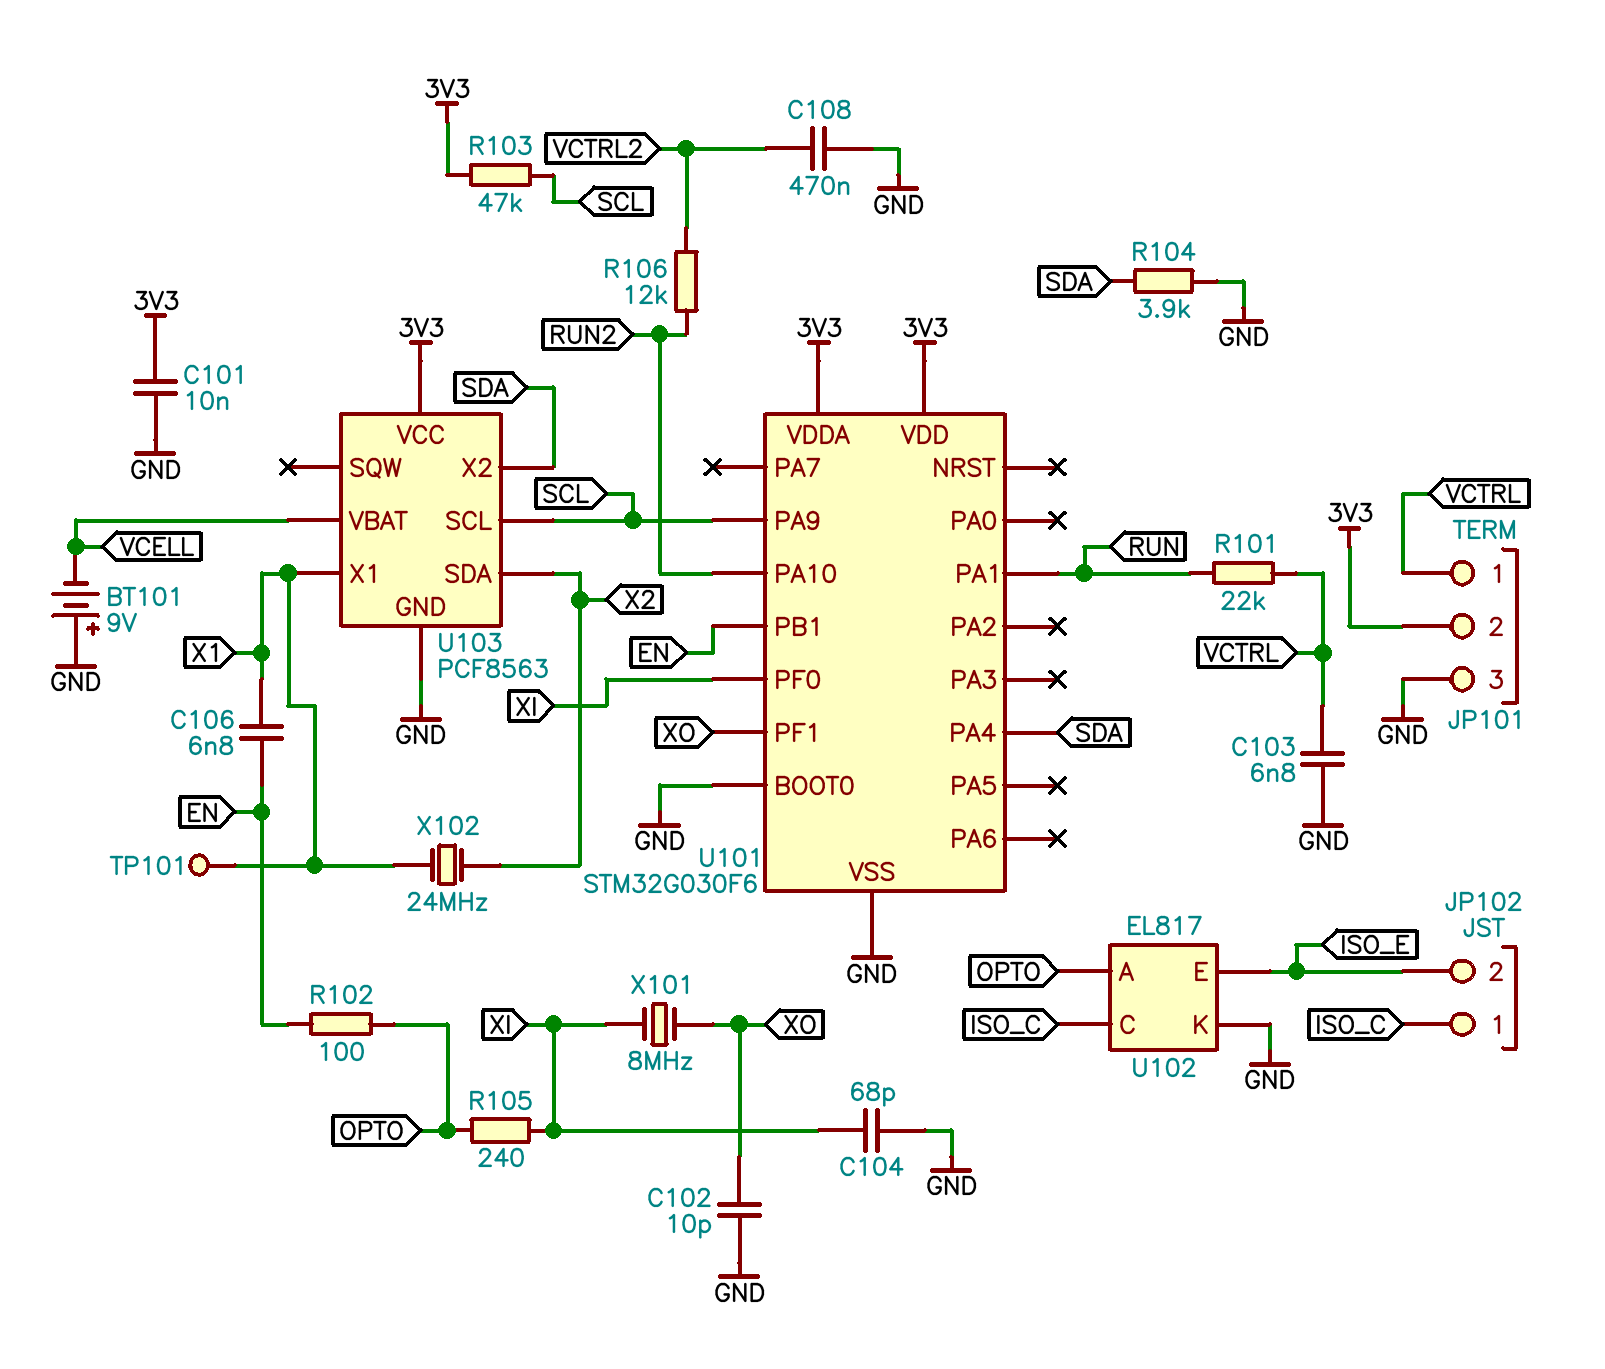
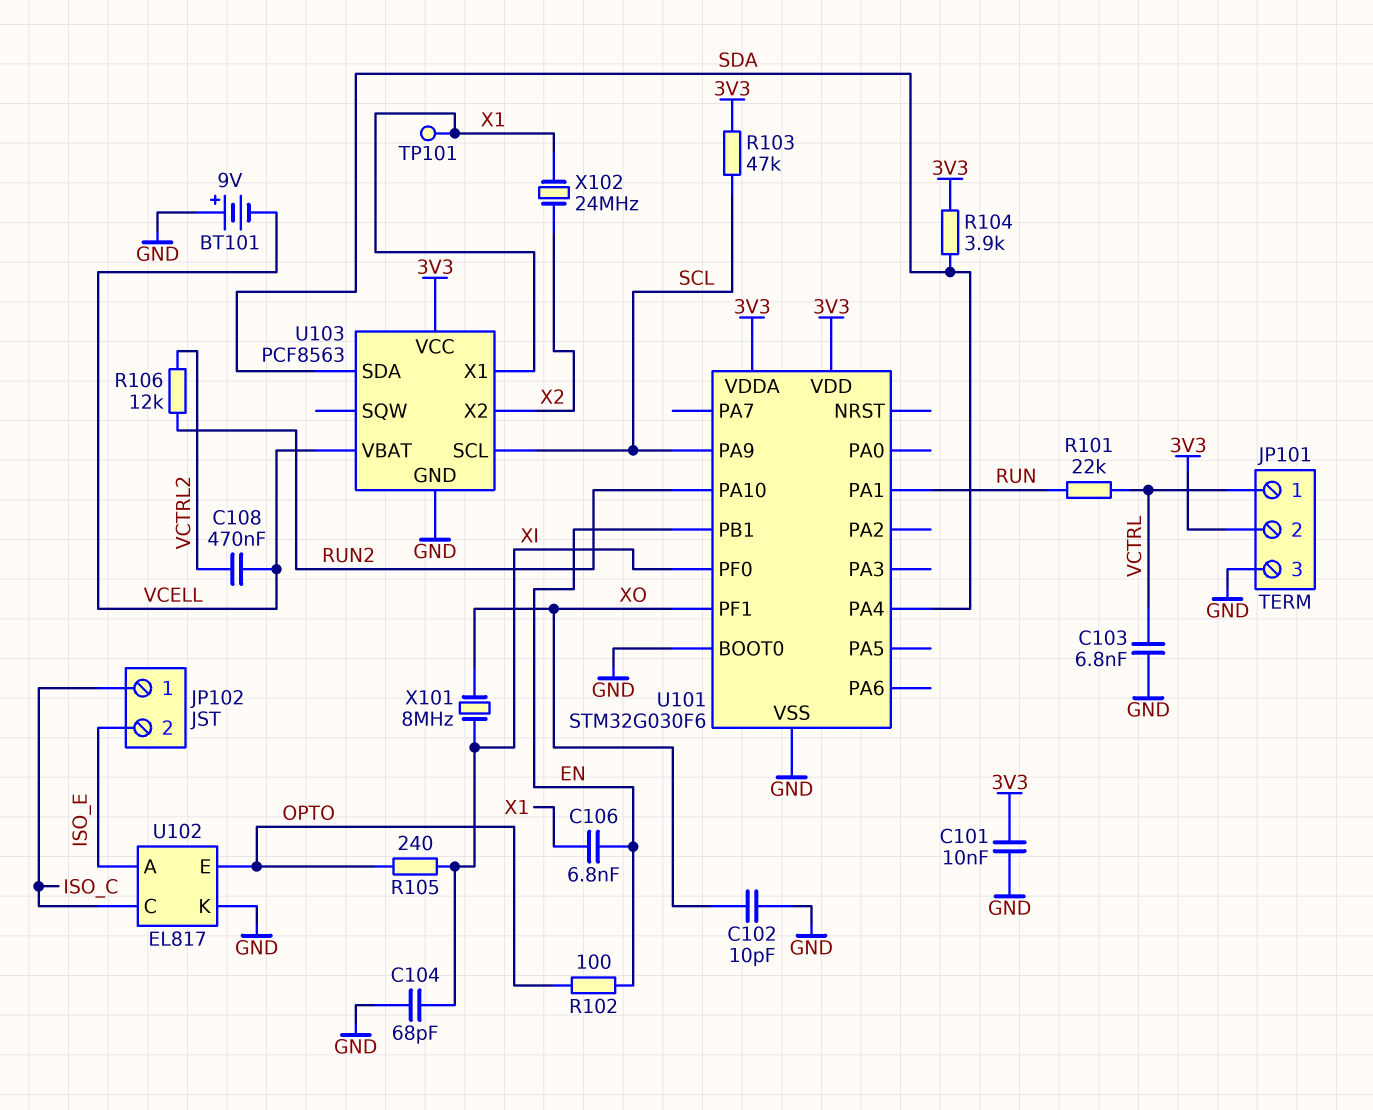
C108: 470nF (GND, VCTRL2) -> 470nF (VCELL, VCTRL2)
R104: 3.9k (GND, SDA) -> 3.9k (3V3, SDA)
U102 pin A: OPTO -> ISO_E
U102 pin E: ISO_E -> OPTO
U103 pin SDA: X2 -> SDA
U103 pin X2: SDA -> X2

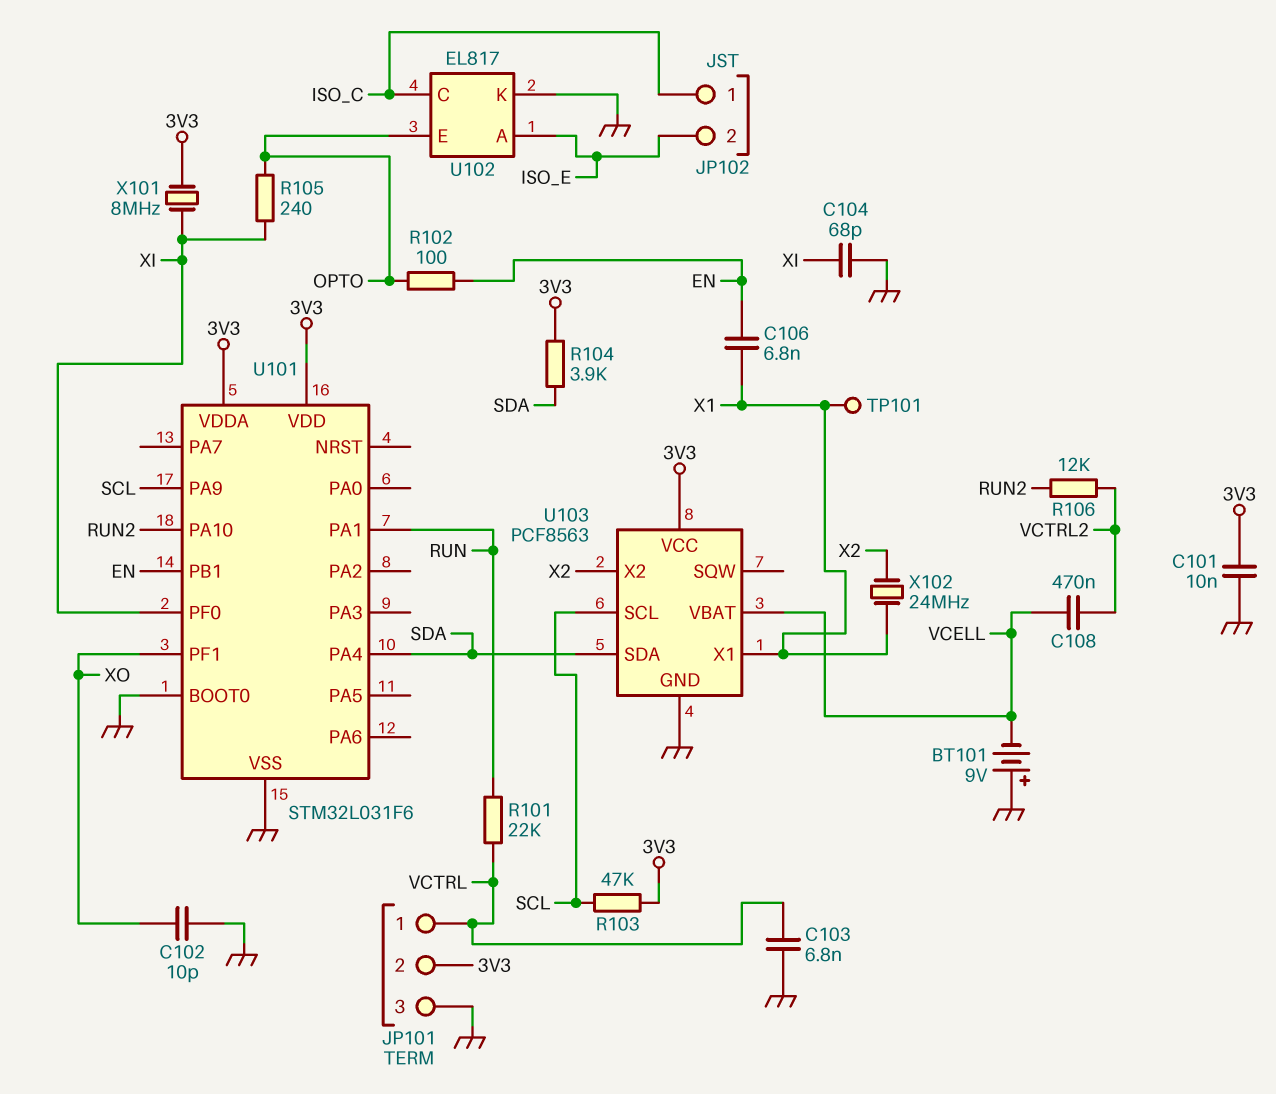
U101: STM32G030F6 -> STM32L031F6
X101: 8MHz (XI, XO) -> 8MHz (3V3, XI)

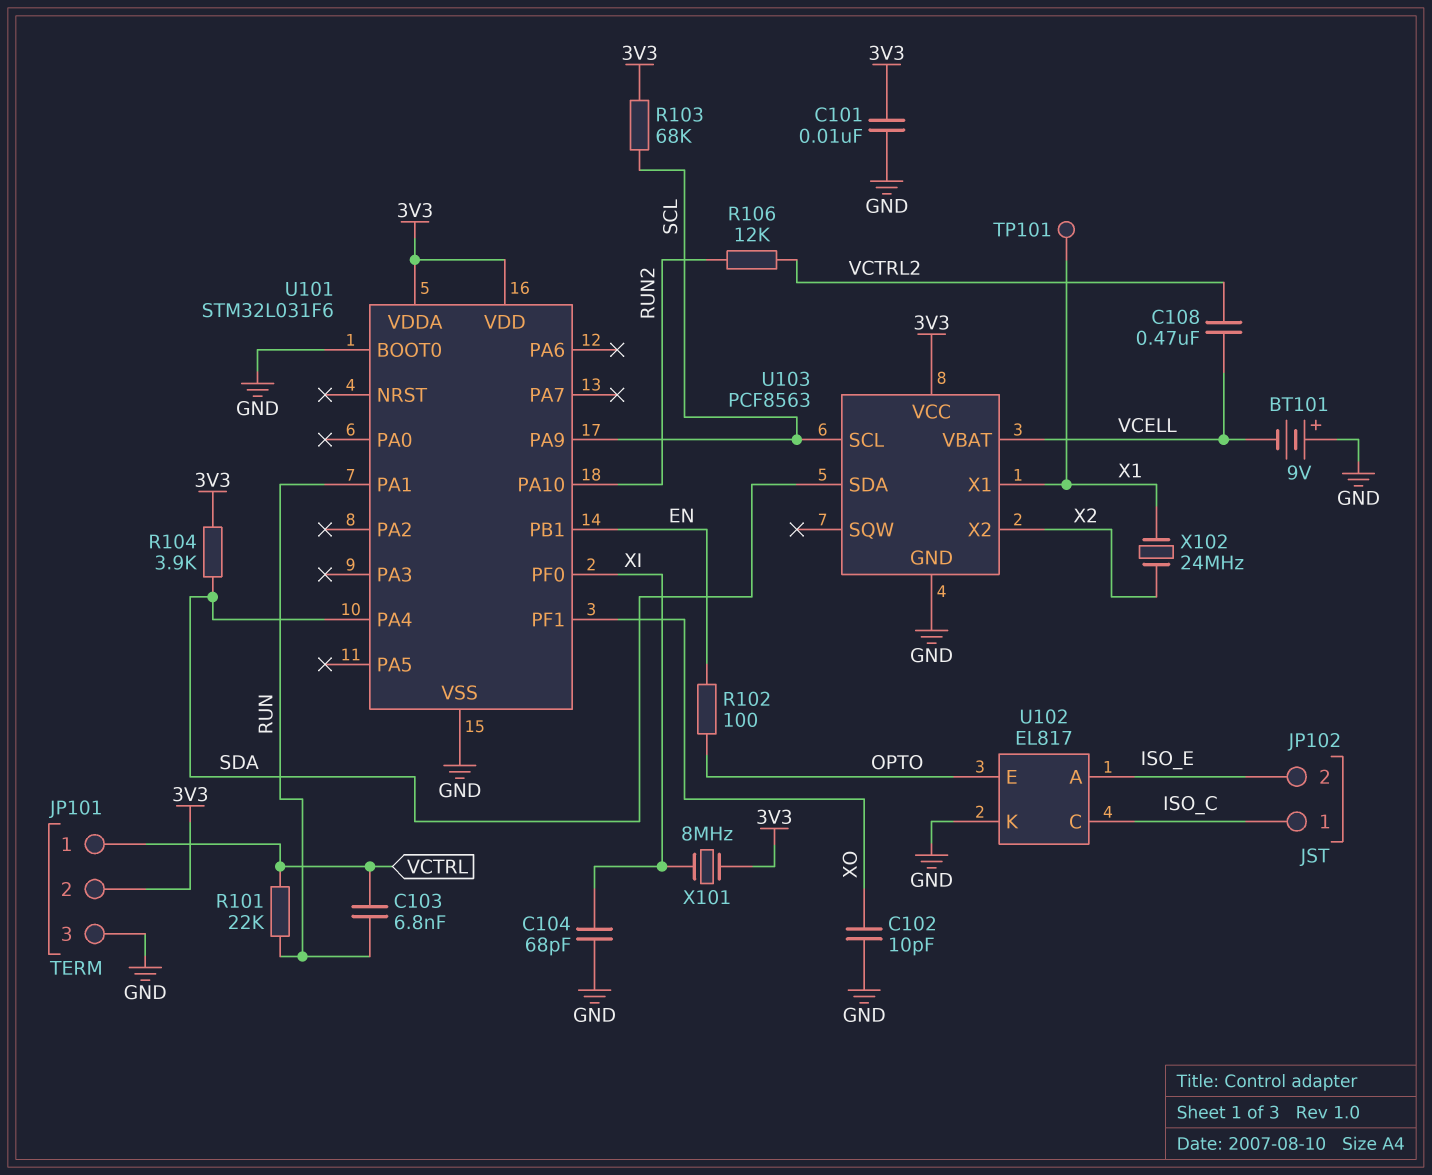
C103: 6.8nF (GND, VCTRL) -> 6.8nF (RUN, VCTRL)
C106: 6.8nF (EN, X1) -> none
R103: 47k (3V3, SCL) -> 68k (3V3, SCL)
R105: 240 (OPTO, XI) -> none

